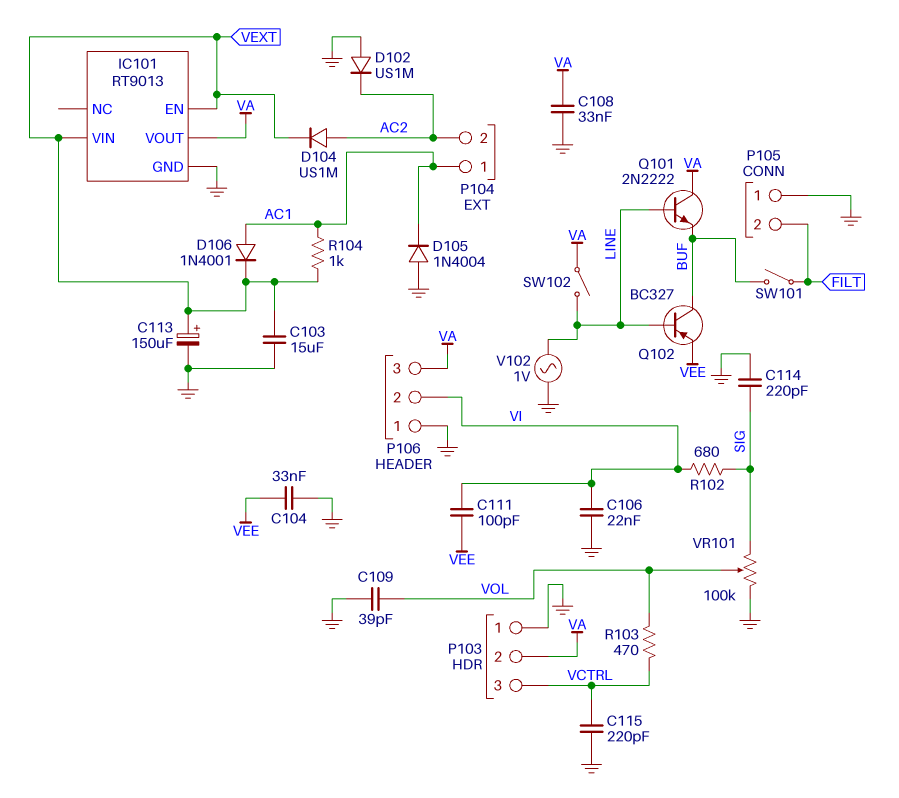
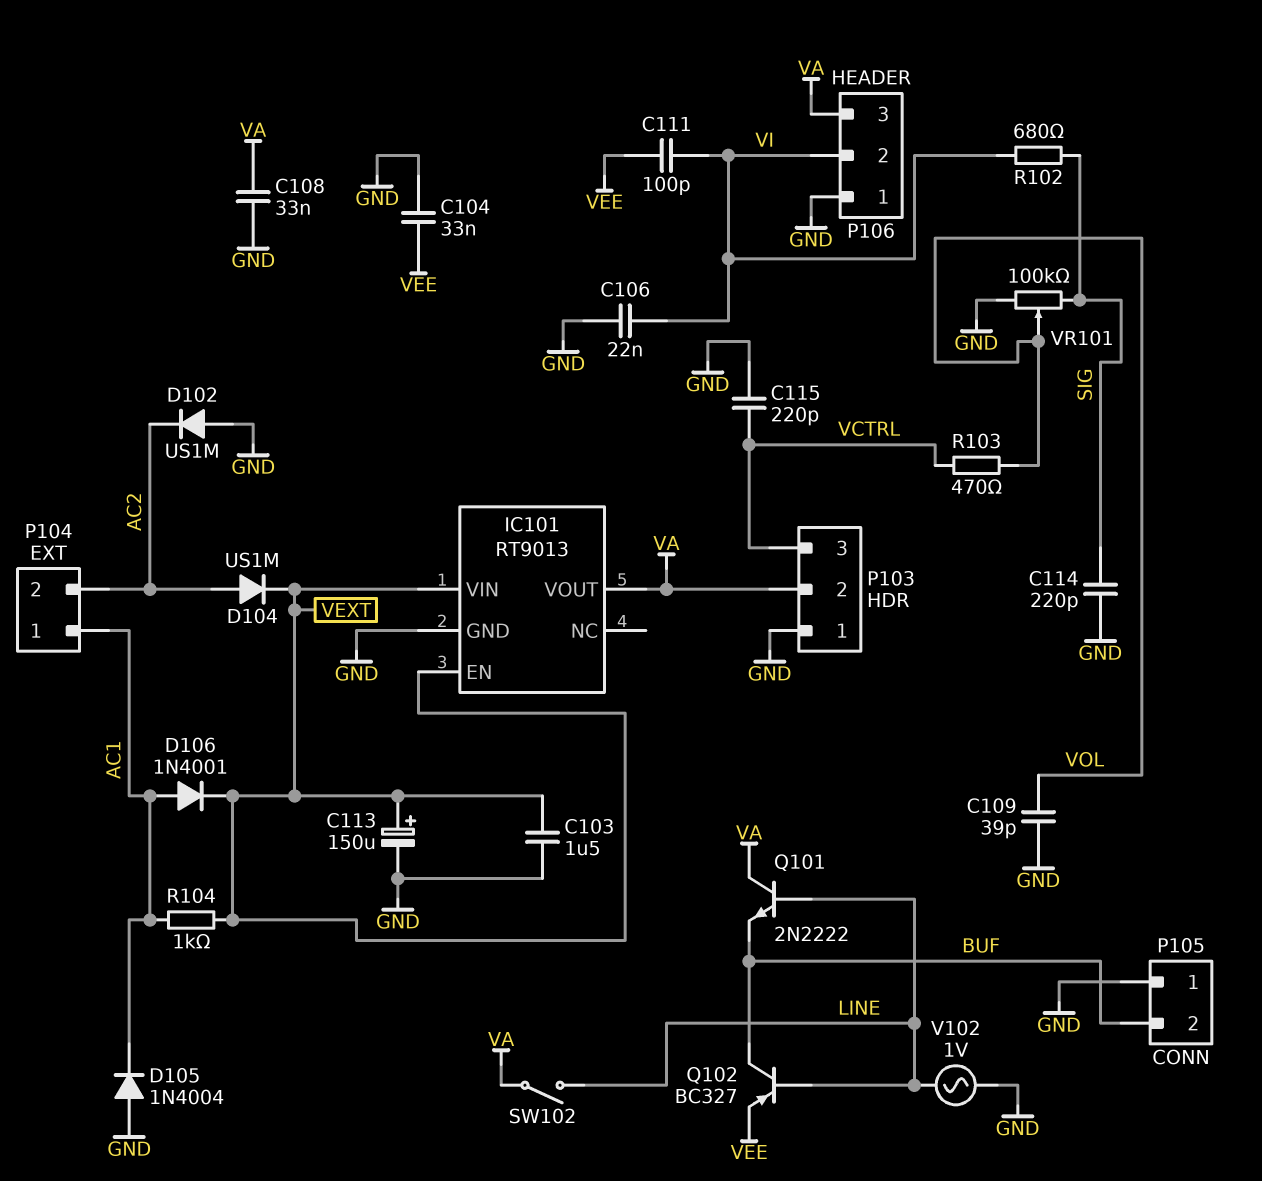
C103: 15uF (GND, VEXT) -> 1.5uF (GND, VEXT)
P105 pin 2: FILT -> BUF
SW101: switch (BUF, FILT) -> none

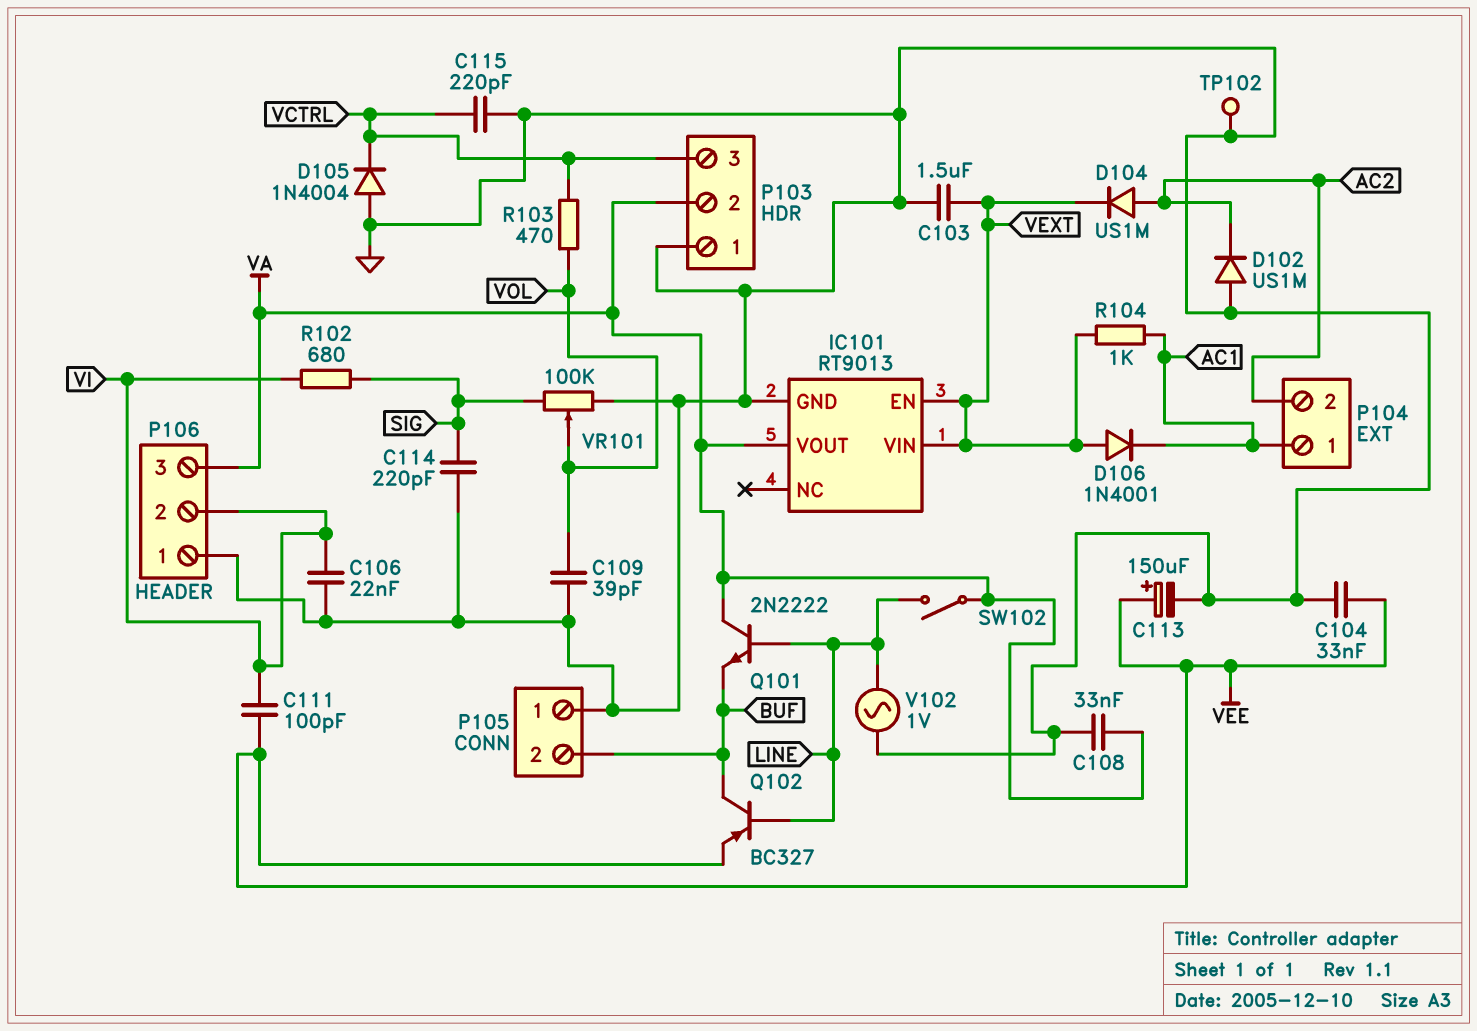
C113: 150uF (plus VEXT, minus GND) -> 150uF (plus VEE, minus GND)
D105: diode 1N4004 (A GND, K AC1) -> diode 1N4004 (A GND, K VCTRL)
D106: diode 1N4001 (A AC1, K VEXT) -> diode 1N4001 (A VEXT, K AC1)
TP102: none -> test point (GND)

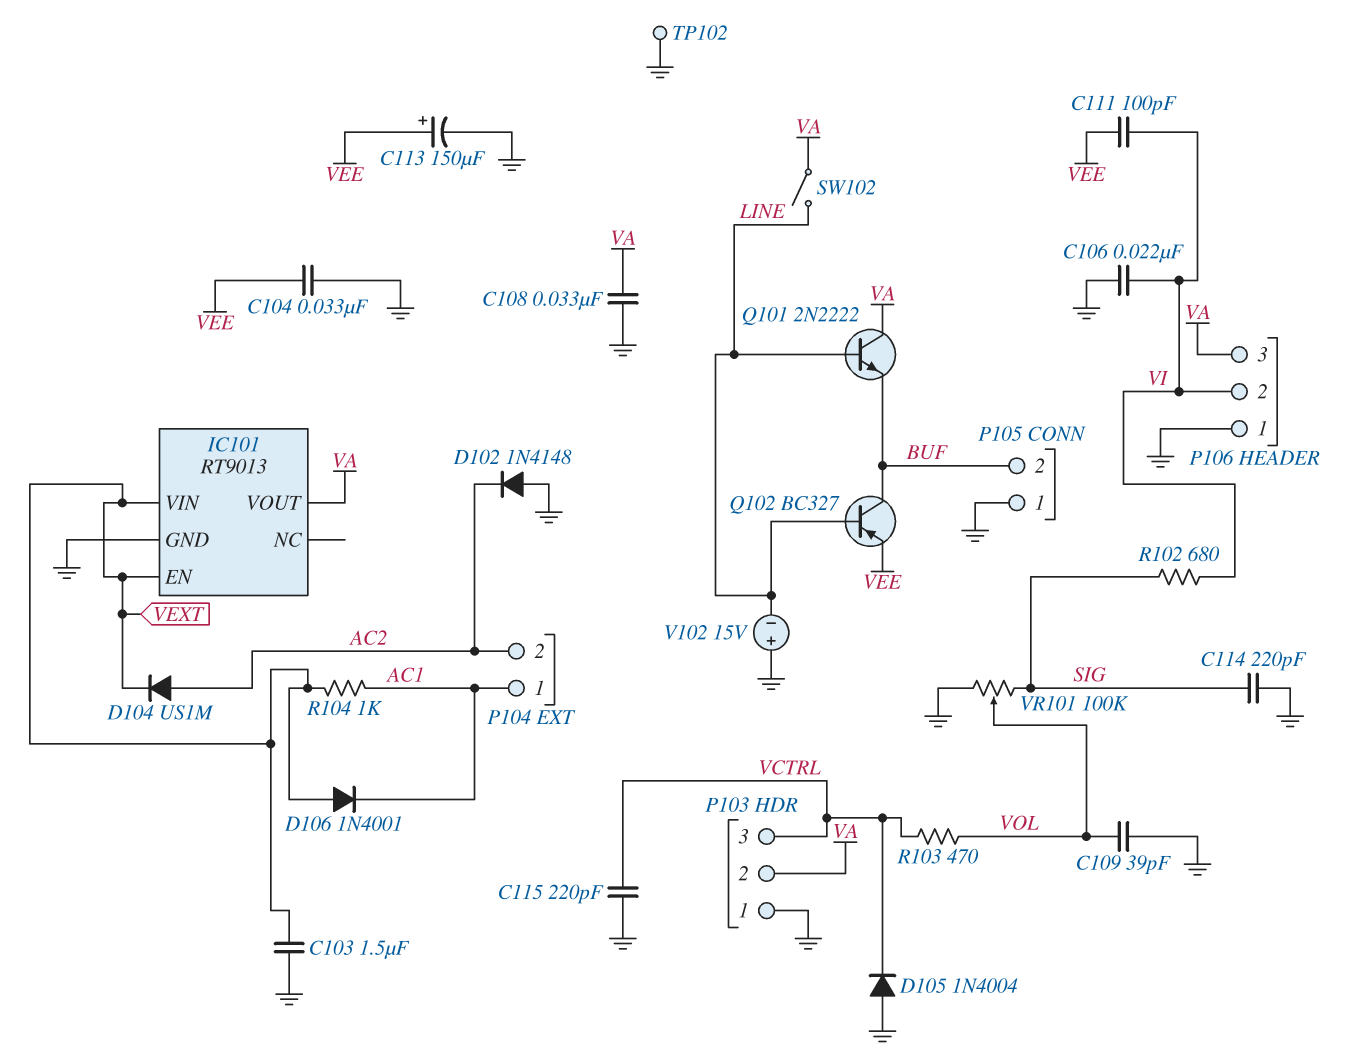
D102: diode US1M (A GND, K AC2) -> diode 1N4148 (A GND, K AC2)
V102: AC 1V (GND, LINE) -> 15V (plus GND, minus LINE)

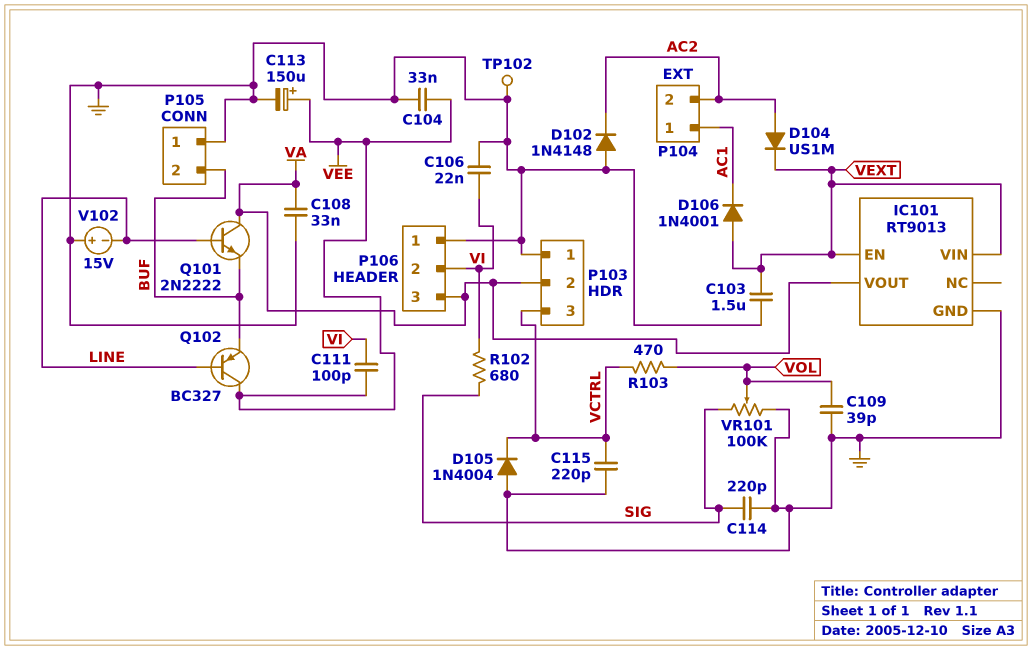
Q102: PNP BC327 (B LINE, C BUF, E VEE) -> PNP BC327 (B LINE, C VEE, E BUF)
R104: 1k (AC1, VEXT) -> none
SW102: switch (LINE, VA) -> none

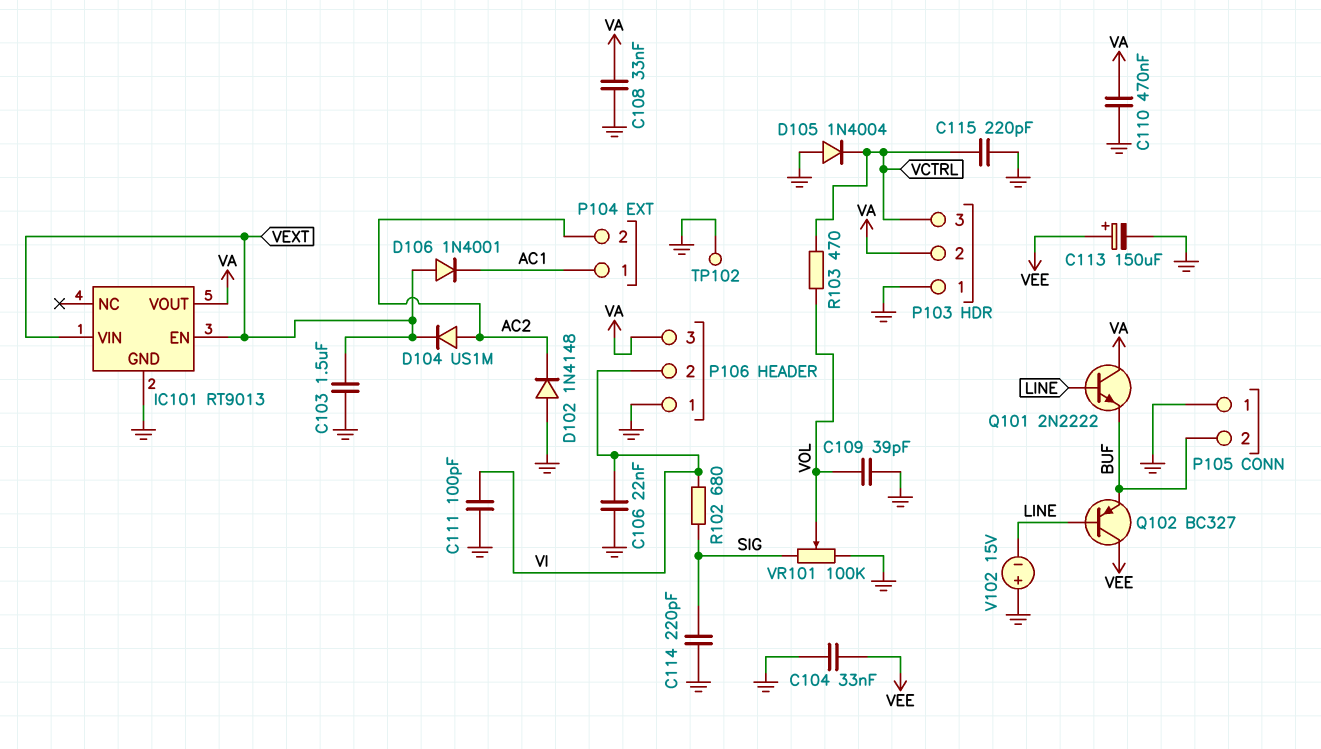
C110: none -> 470nF (GND, VA)
C111: 100pF (VEE, VI) -> 100pF (GND, VI)

